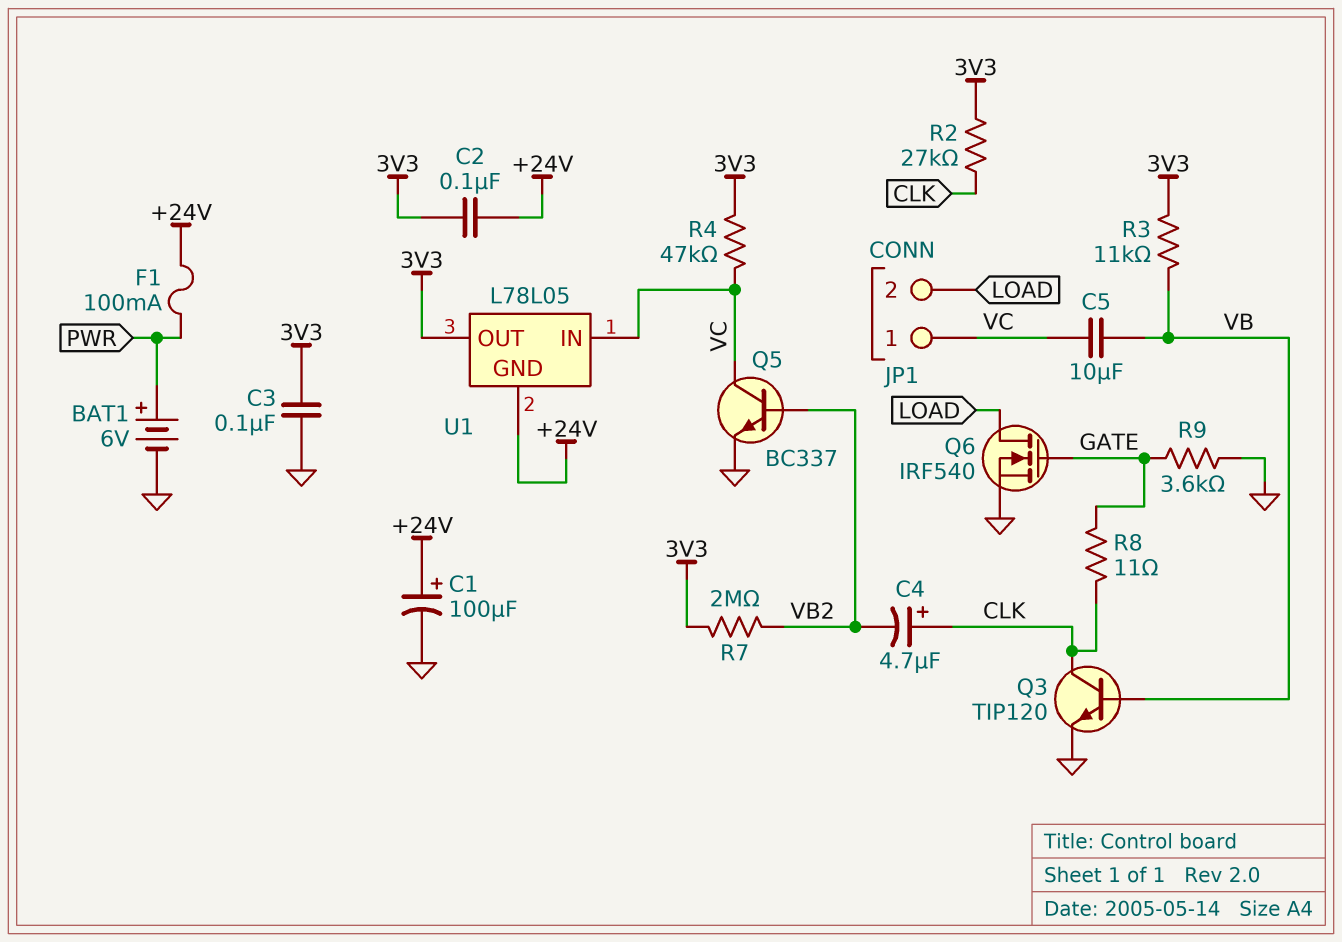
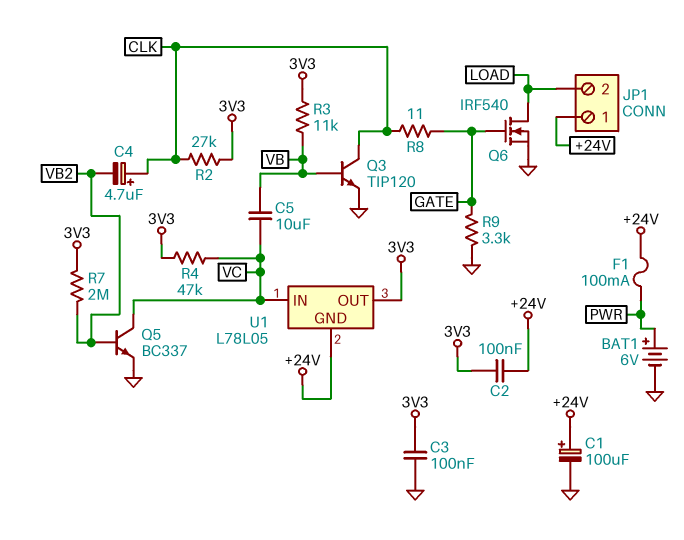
JP1 pin 1: VC -> +24V
R9: 3.6k (GATE, GND) -> 3.3k (GATE, GND)

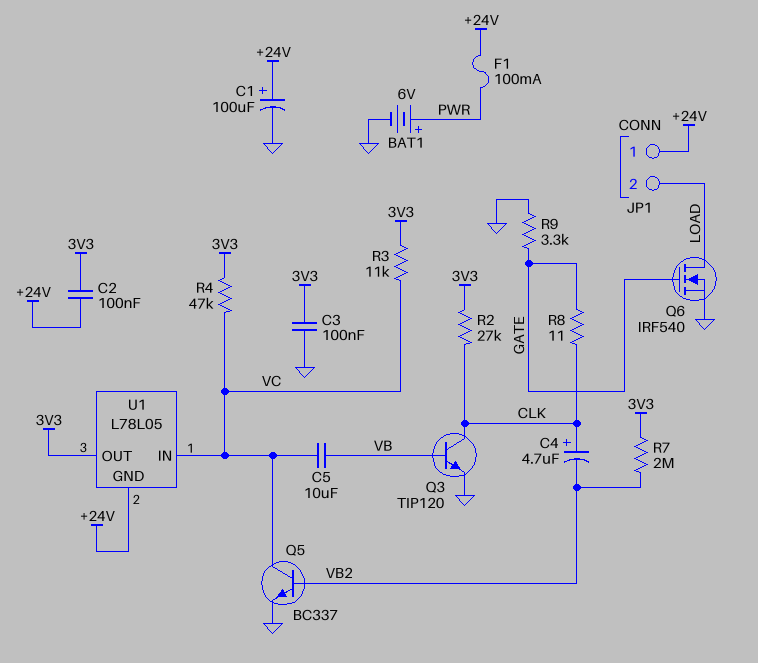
R3: 11k (3V3, VB) -> 11k (3V3, VC)

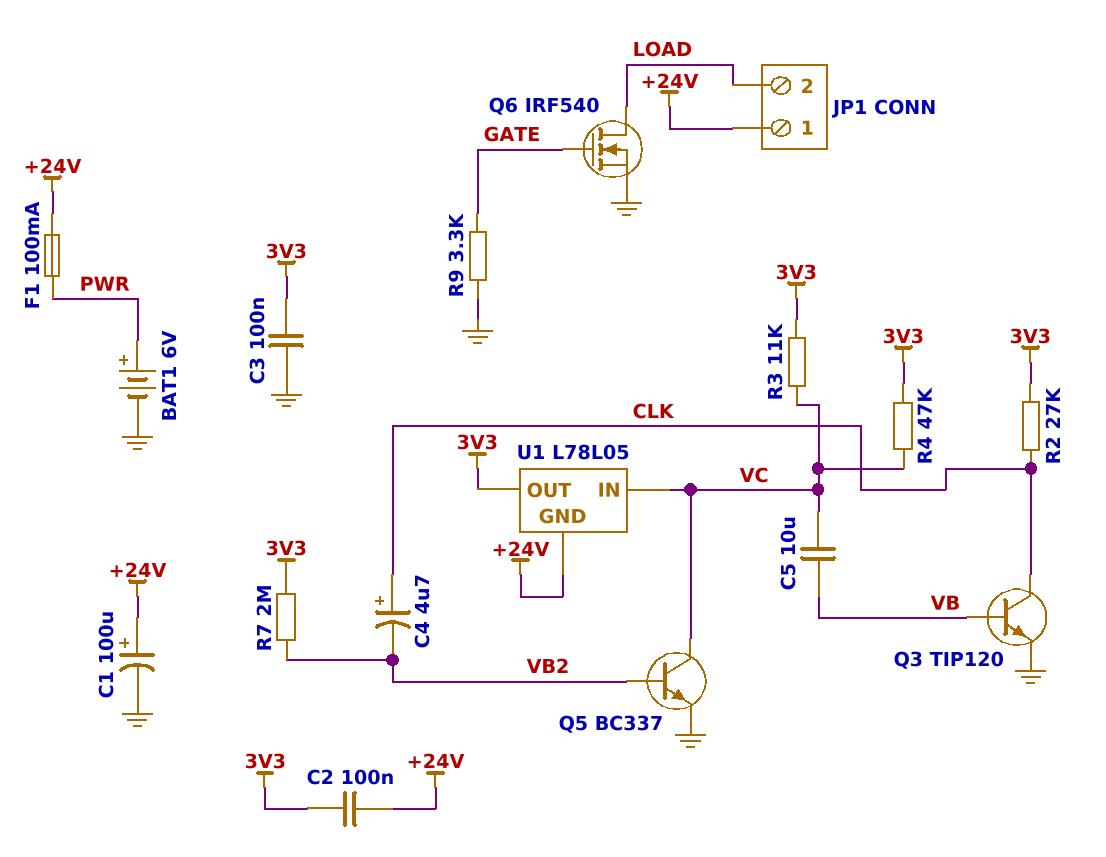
R8: 11 (CLK, GATE) -> none

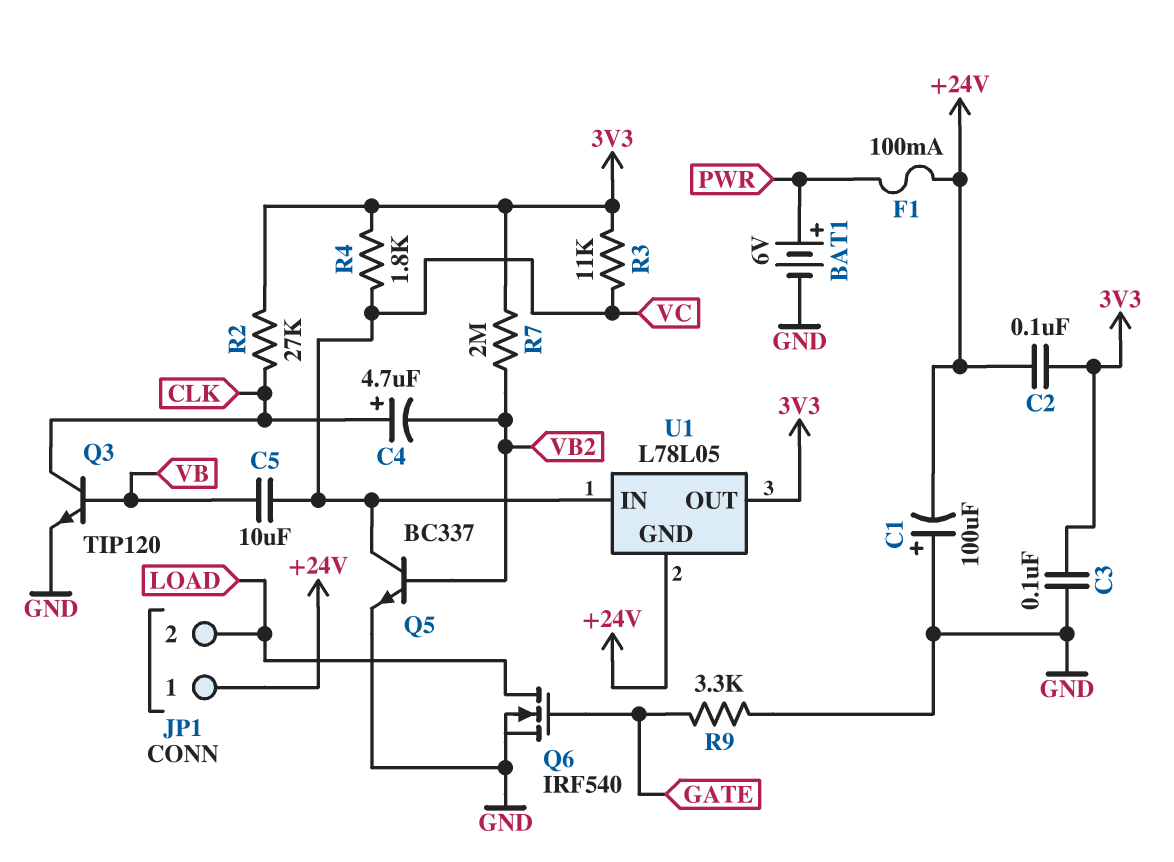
C1: 100uF (plus +24V, minus GND) -> 100uF (plus GND, minus +24V)
R4: 47k (3V3, VC) -> 1.8k (3V3, VC)

